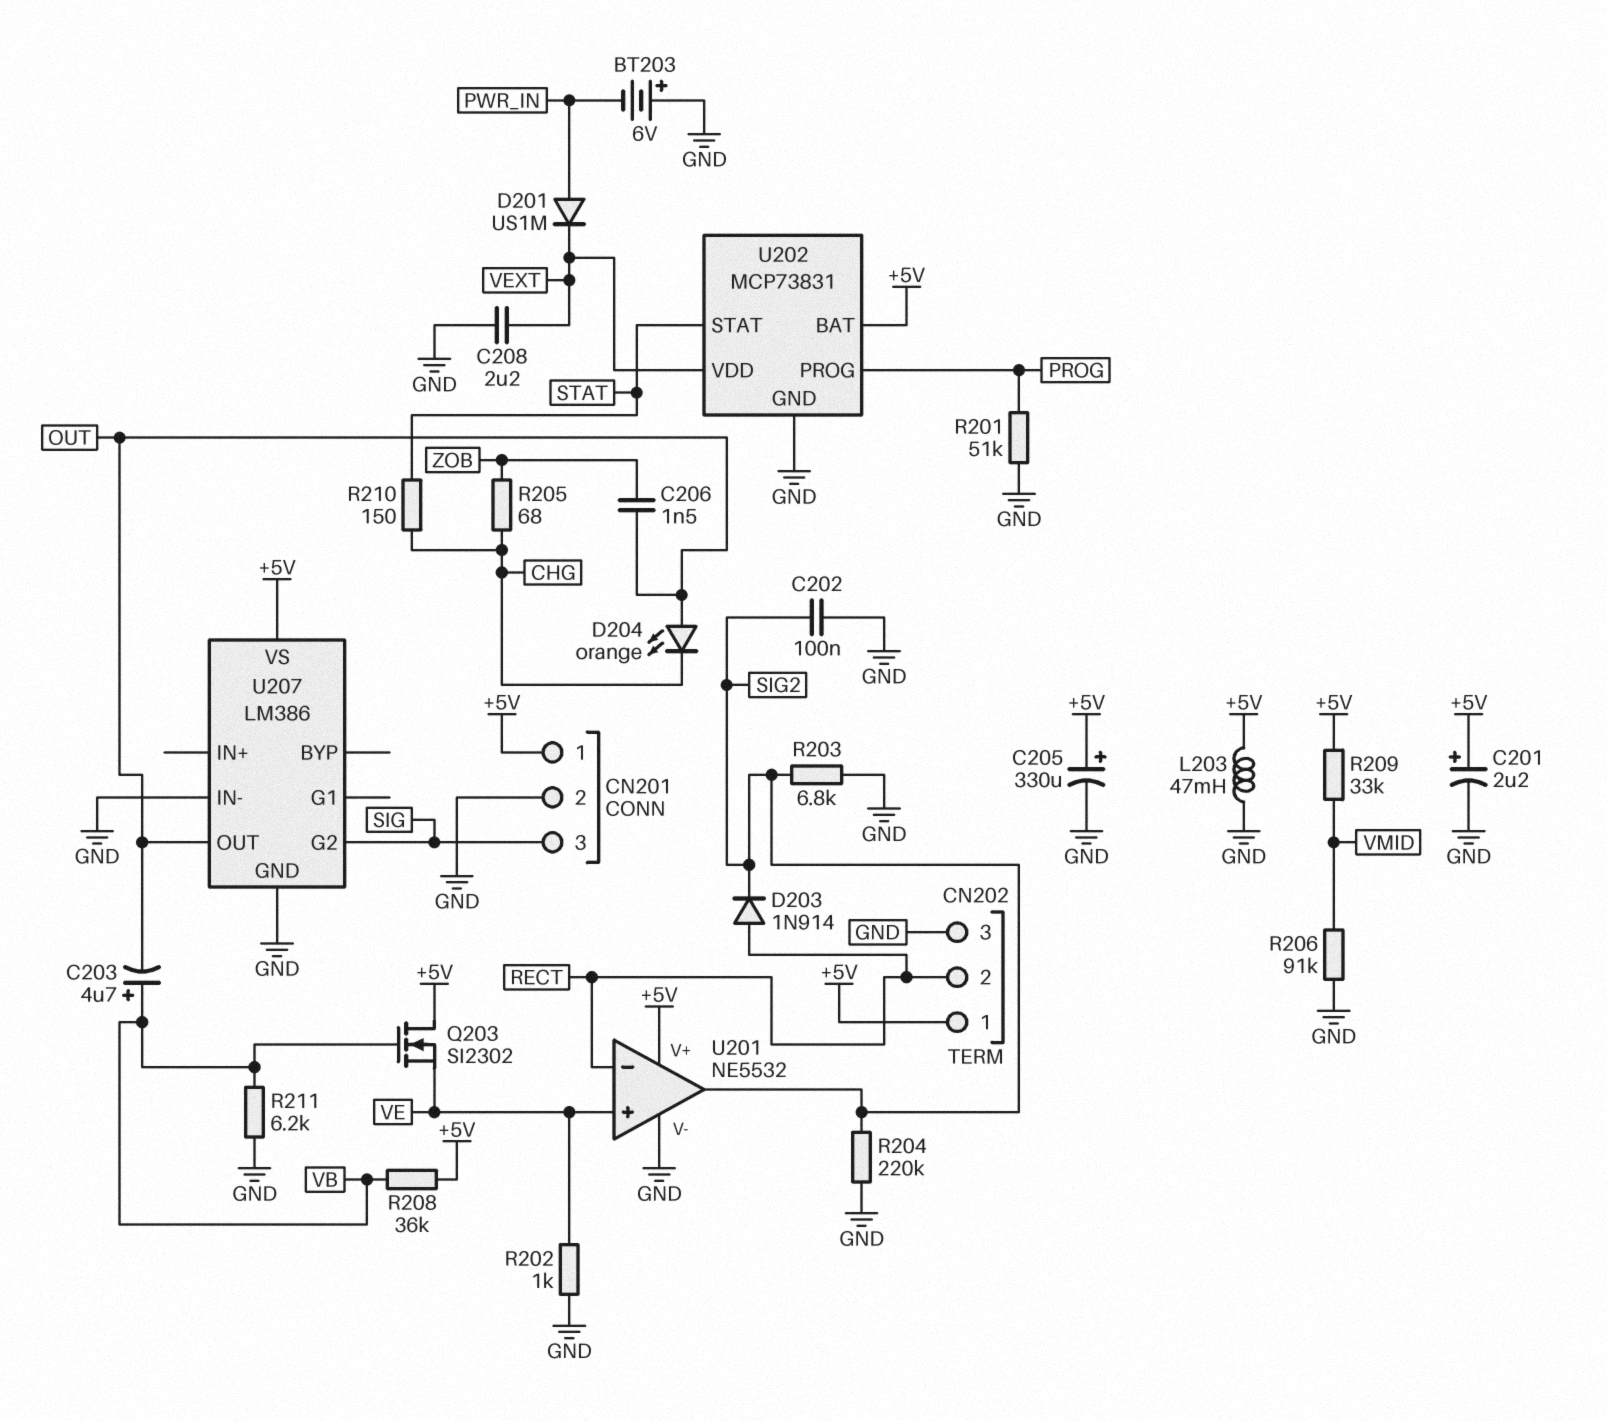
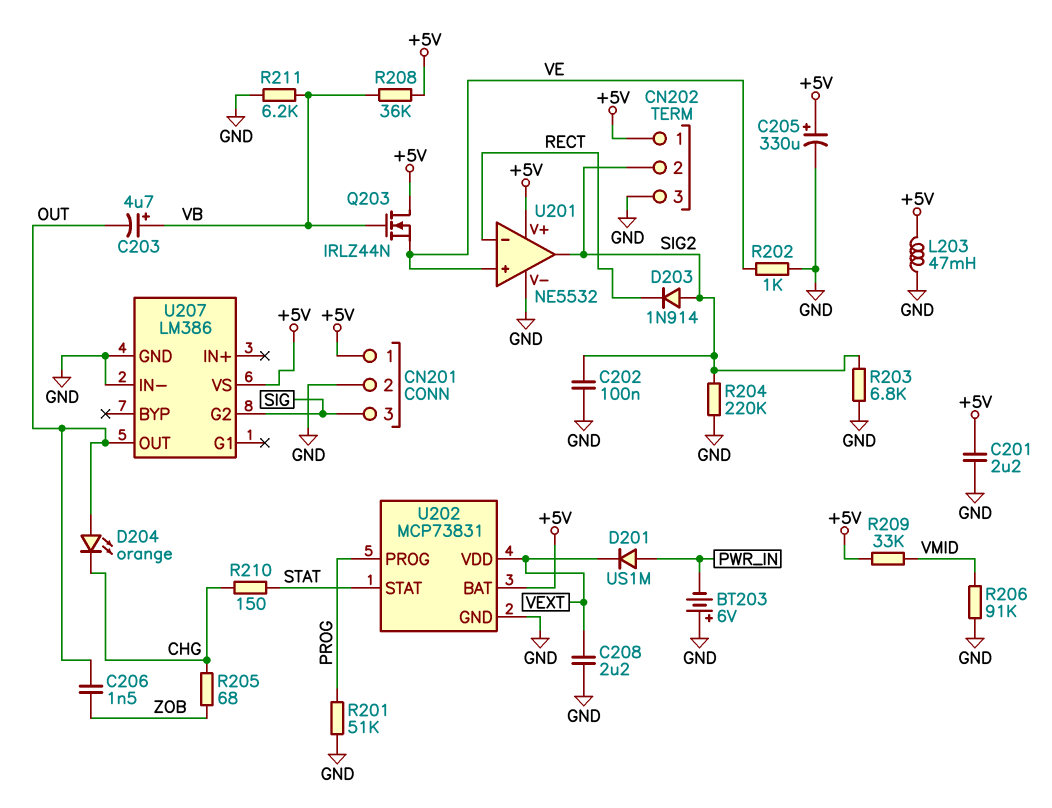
C201: 2.2uF (plus +5V, minus GND) -> 2.2uF (+5V, GND)
CN202 pin 2: RECT -> SIG2
D203: diode 1N914 (A RECT, K SIG2) -> diode 1N914 (A SIG2, K RECT)
Q203: NMOS SI2302 (G VB, D +5V, S VE) -> NMOS IRLZ44N (G VB, D +5V, S VE)

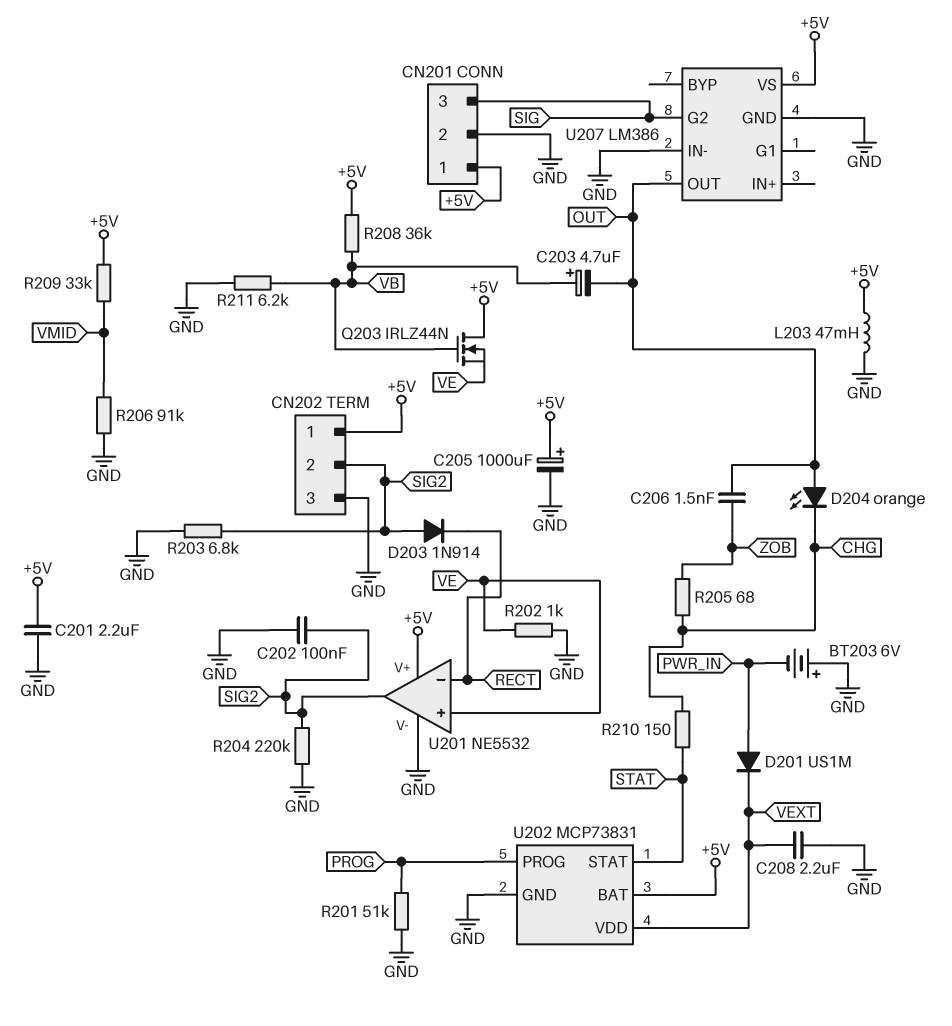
C205: 330uF (plus +5V, minus GND) -> 1000uF (plus +5V, minus GND)

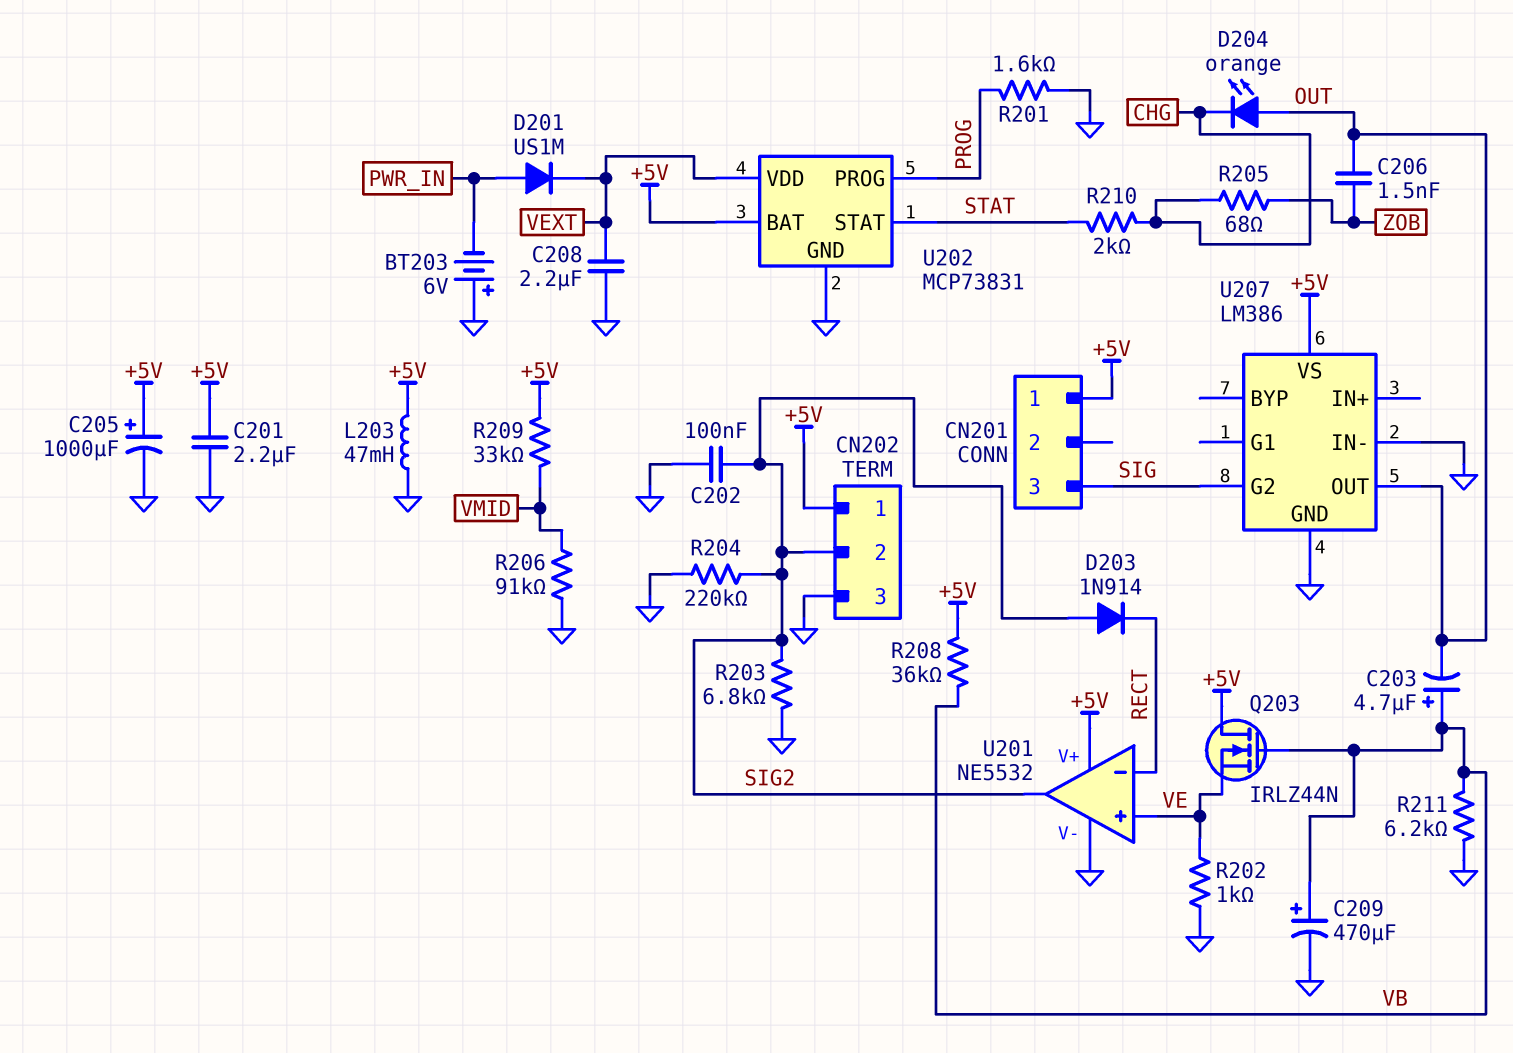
C209: none -> 470uF (plus VB, minus GND)
CN201 pin 2: GND -> none
R201: 51k (GND, PROG) -> 1.6k (GND, PROG)
R210: 150 (CHG, STAT) -> 2k (CHG, STAT)

